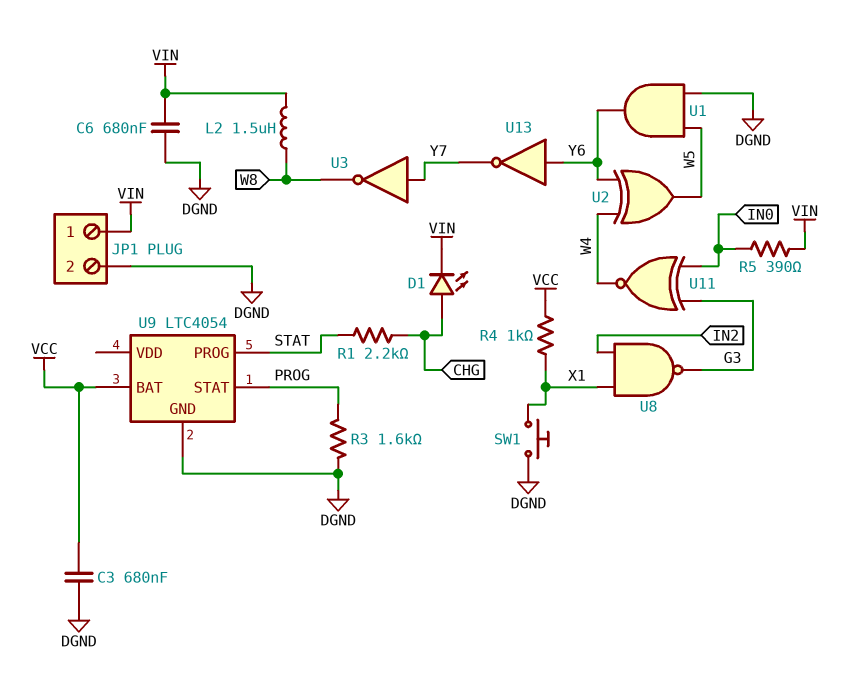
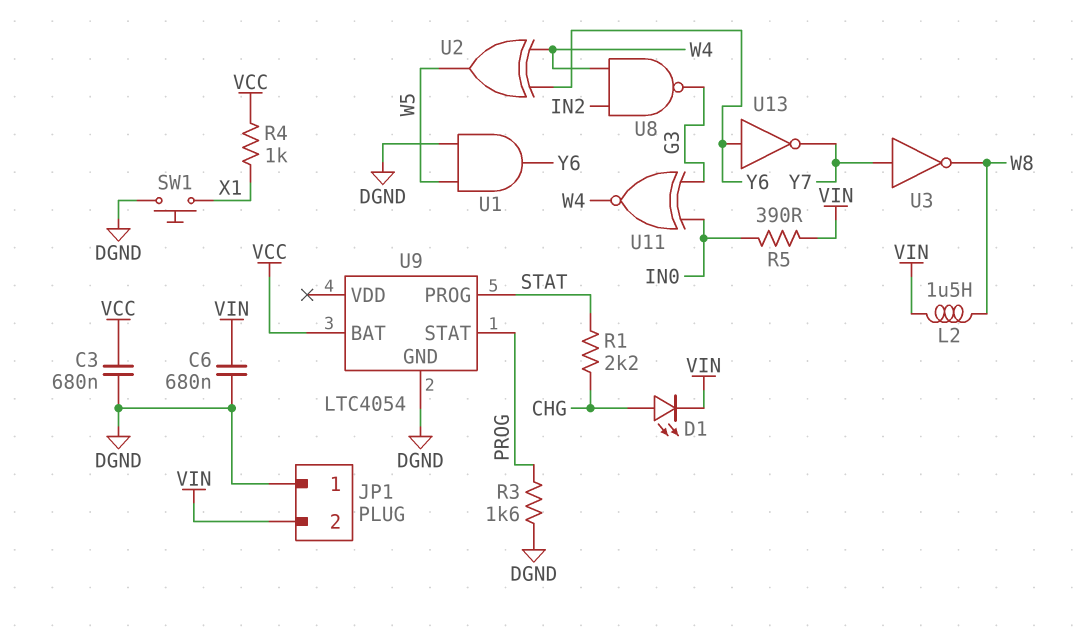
JP1 pin 1: VIN -> DGND
JP1 pin 2: DGND -> VIN
U8: NAND (in IN2, in X1, out G3) -> NAND (in IN2, in W4, out G3)

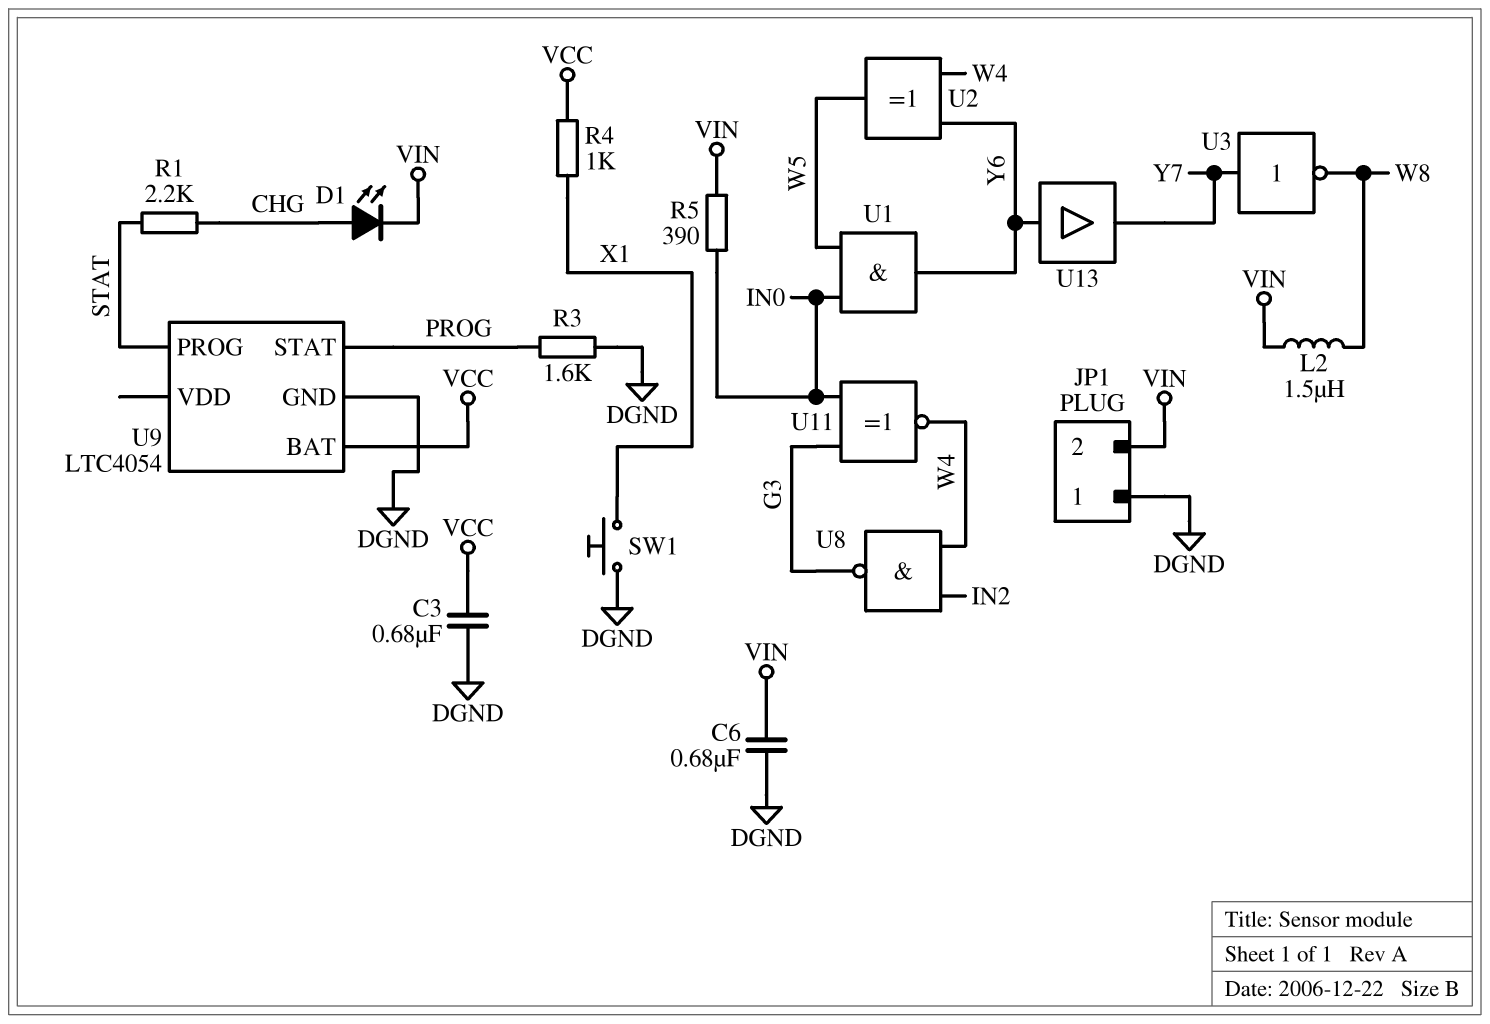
U1: AND (in DGND, in W5, out Y6) -> AND (in IN0, in W5, out Y6)
U13: NOT (in Y6, out Y7) -> buffer (in Y6, out Y7)

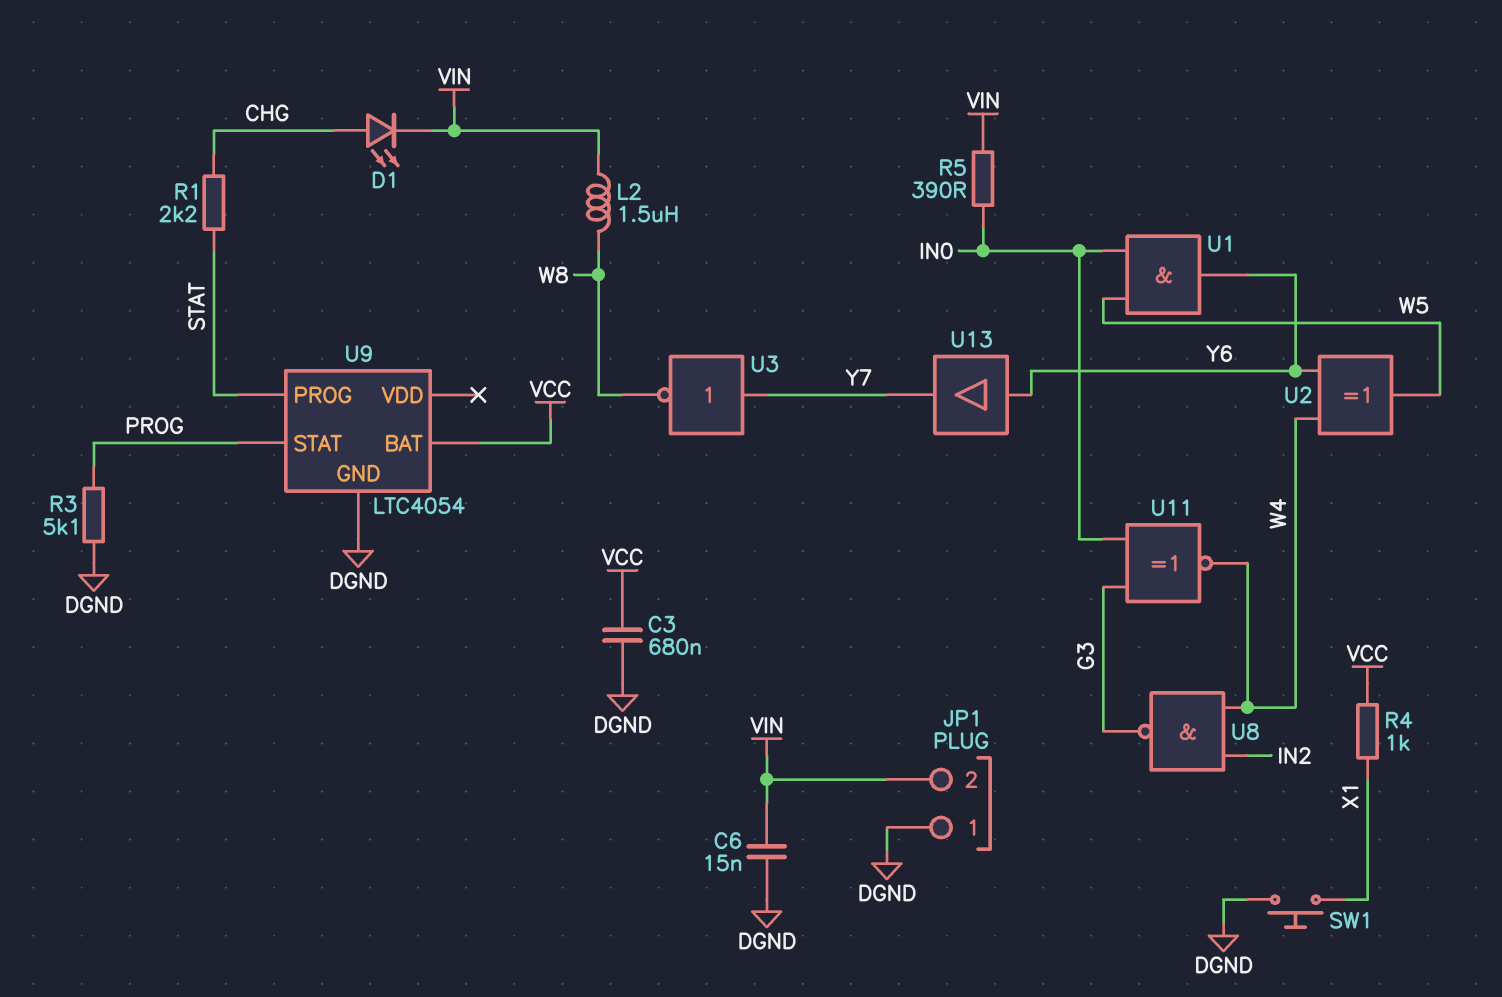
C6: 680nF (DGND, VIN) -> 15nF (DGND, VIN)
R3: 1.6k (DGND, PROG) -> 5.1k (DGND, PROG)

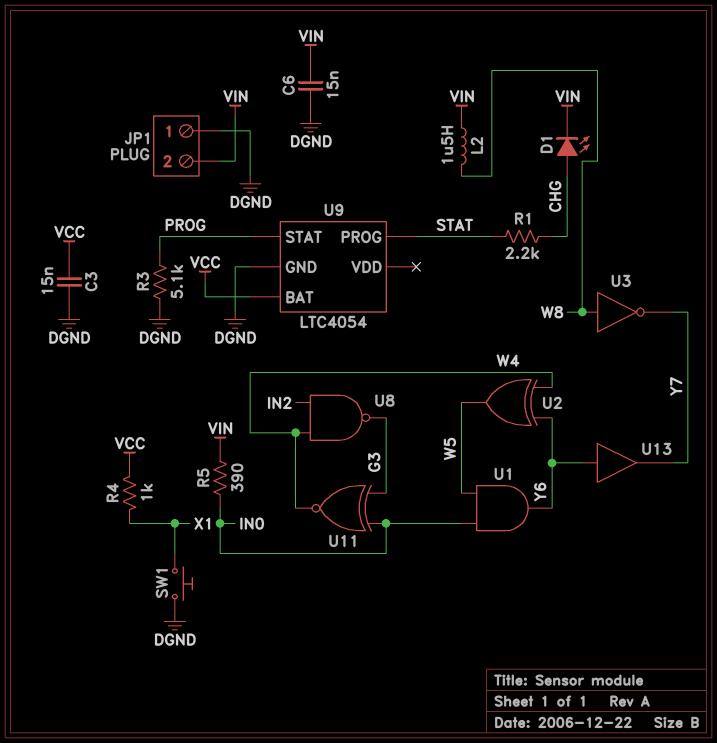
C3: 680nF (DGND, VCC) -> 15nF (DGND, VCC)
U3: NOT (in Y7, out W8) -> NOT (in W8, out Y7)

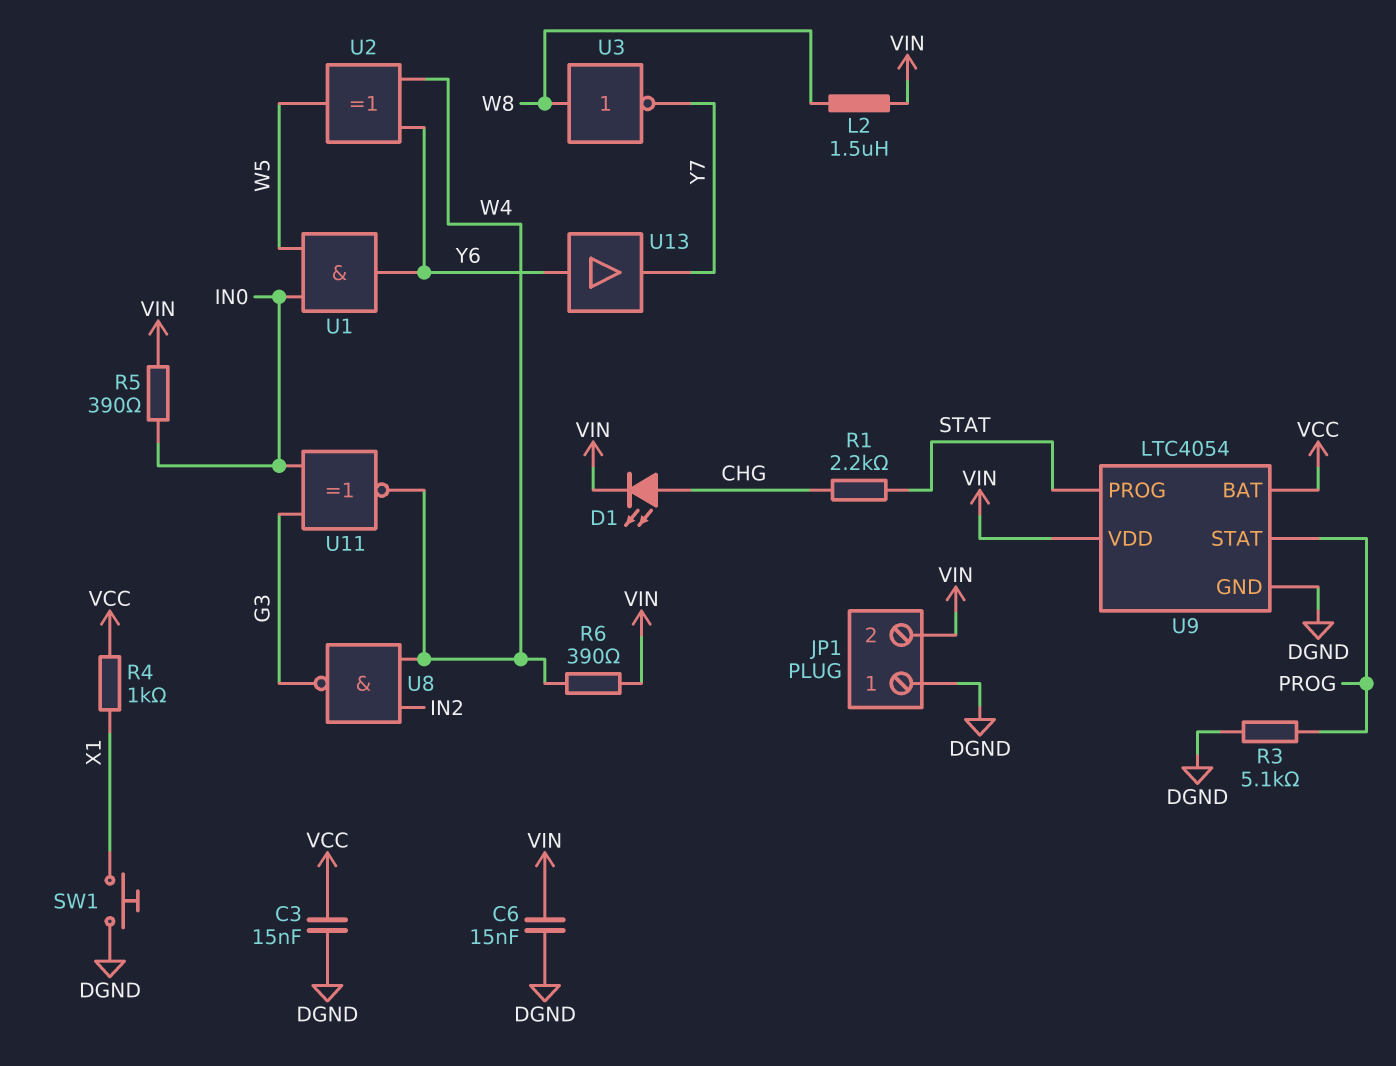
R6: none -> 390 (VIN, W4)
U9 pin VDD: none -> VIN

